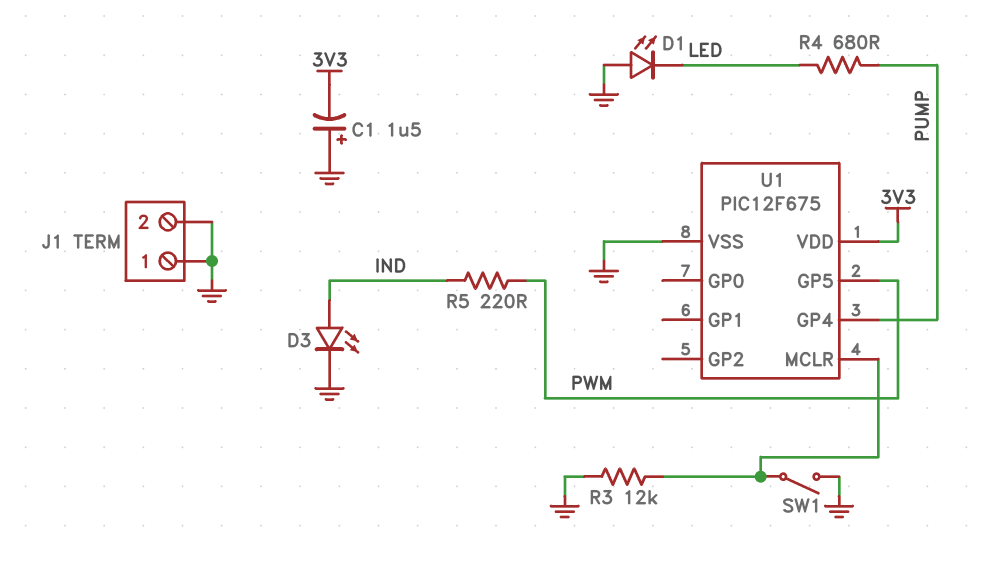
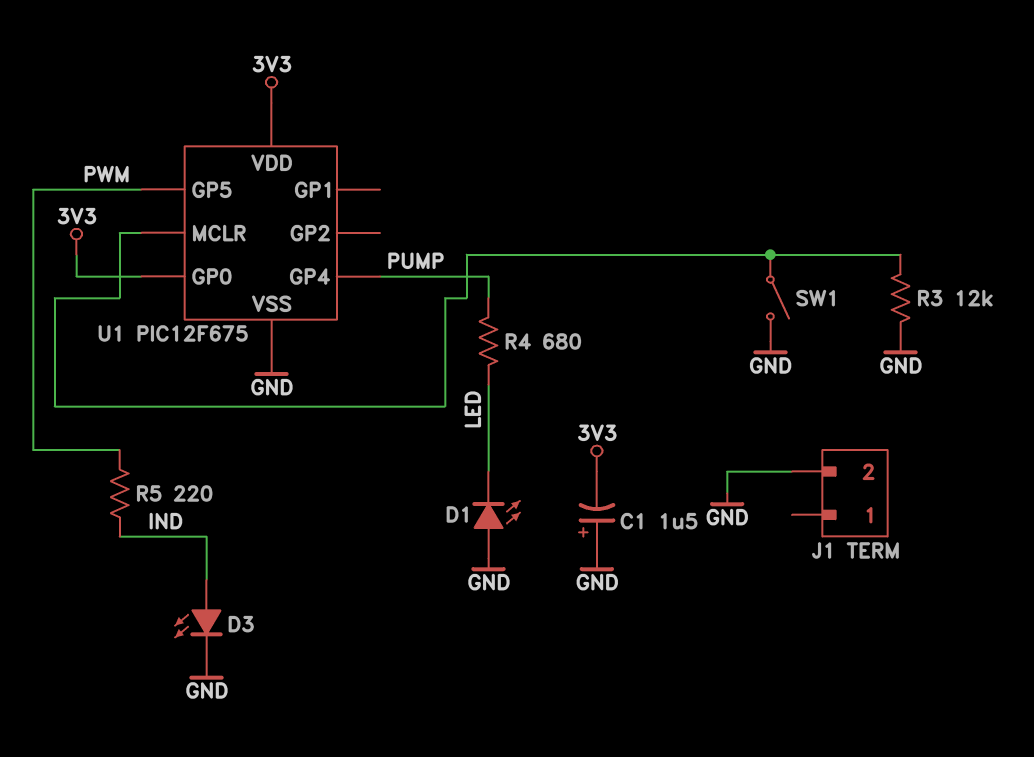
J1 pin 1: GND -> none
U1 pin GP0: none -> 3V3

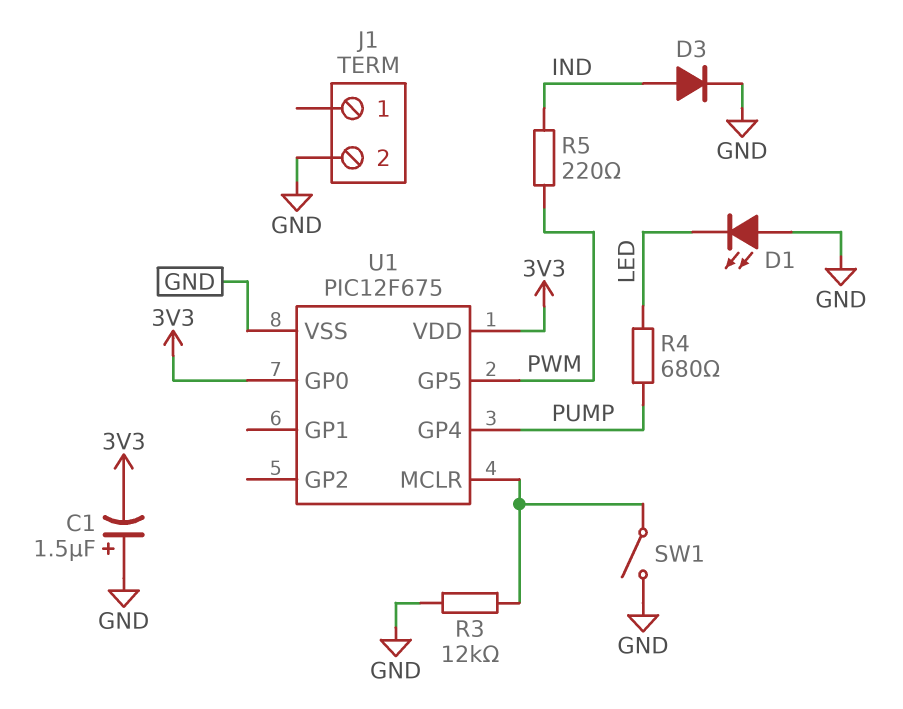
D3: LED (A IND, K GND) -> diode (A IND, K GND)

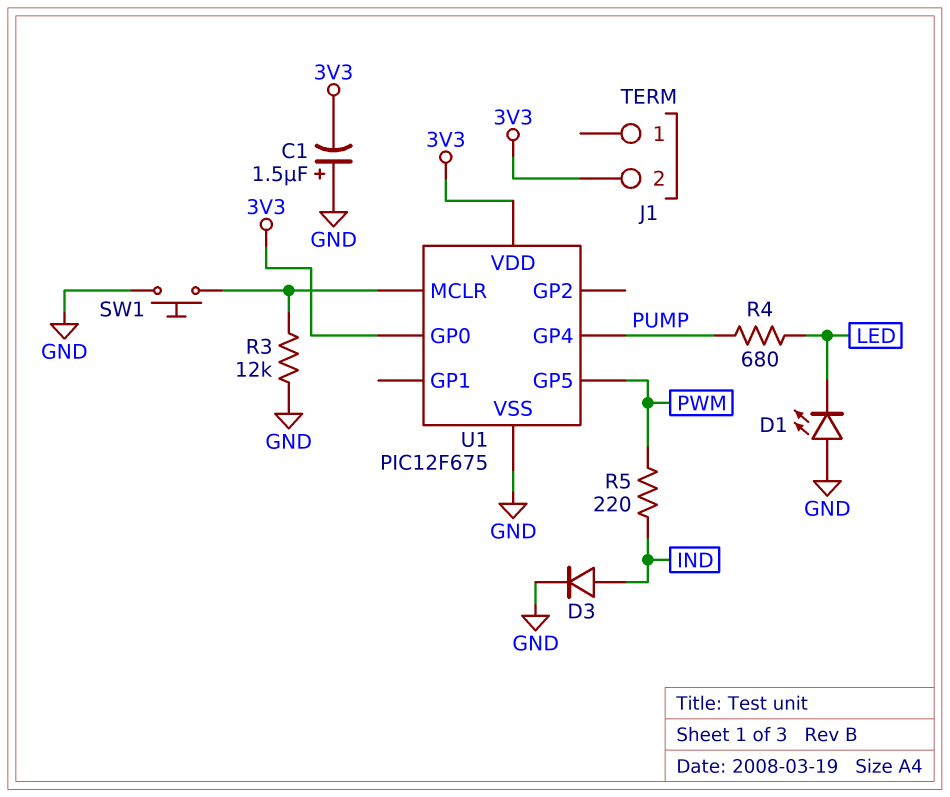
J1 pin 2: GND -> 3V3
SW1: switch (GND, U1/MCLR) -> button (GND, U1/MCLR)

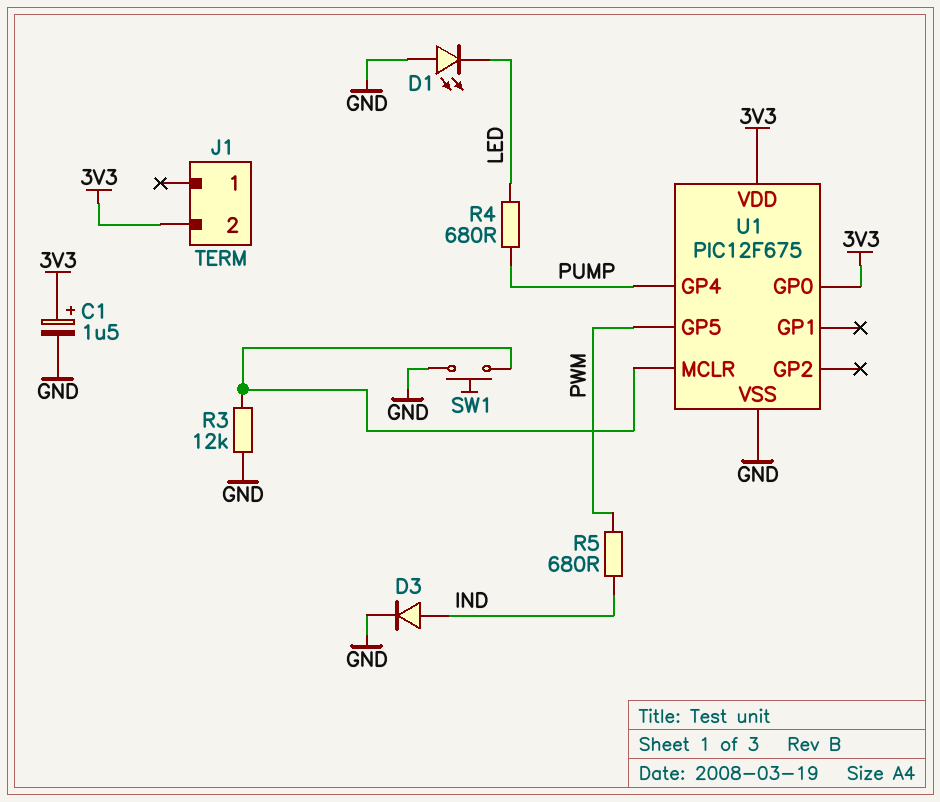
C1: 1.5uF (plus GND, minus 3V3) -> 1.5uF (plus 3V3, minus GND)
R5: 220 (IND, PWM) -> 680 (IND, PWM)

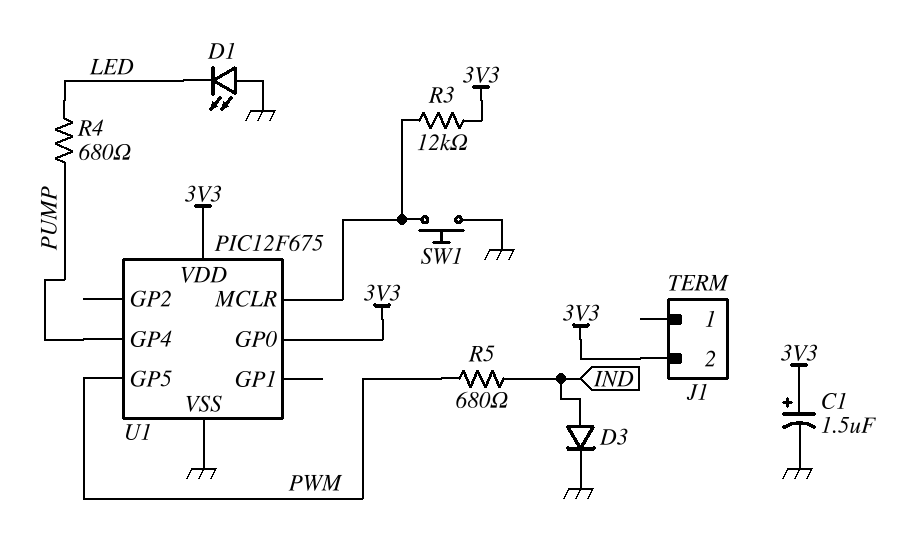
R3: 12k (GND, U1/MCLR) -> 12k (3V3, U1/MCLR)

